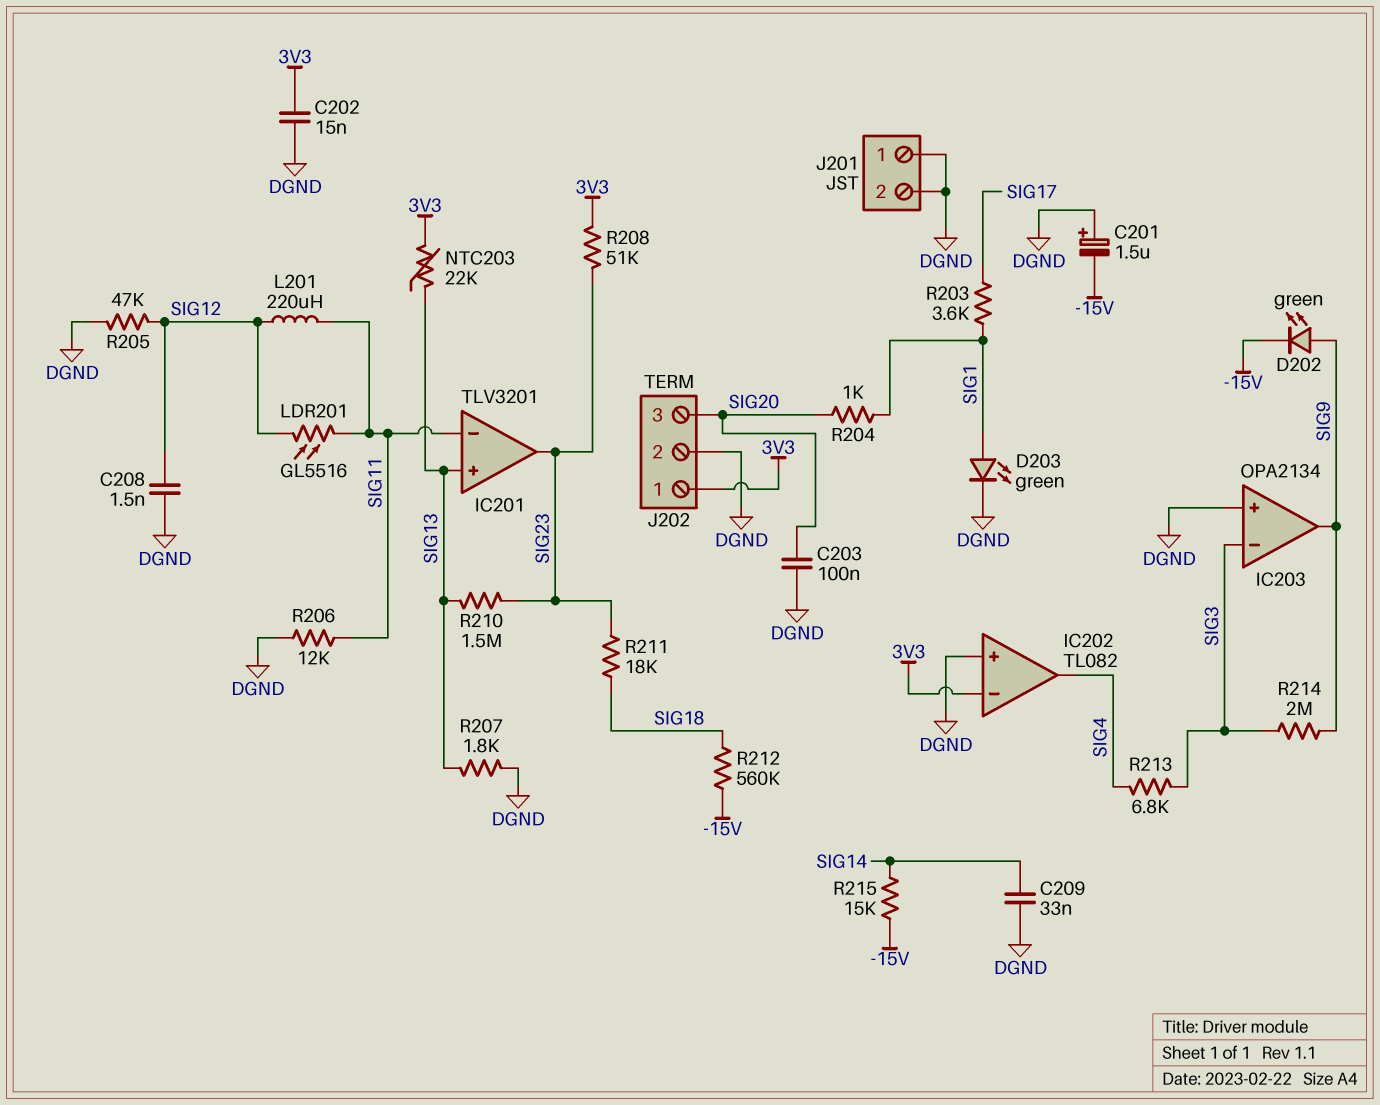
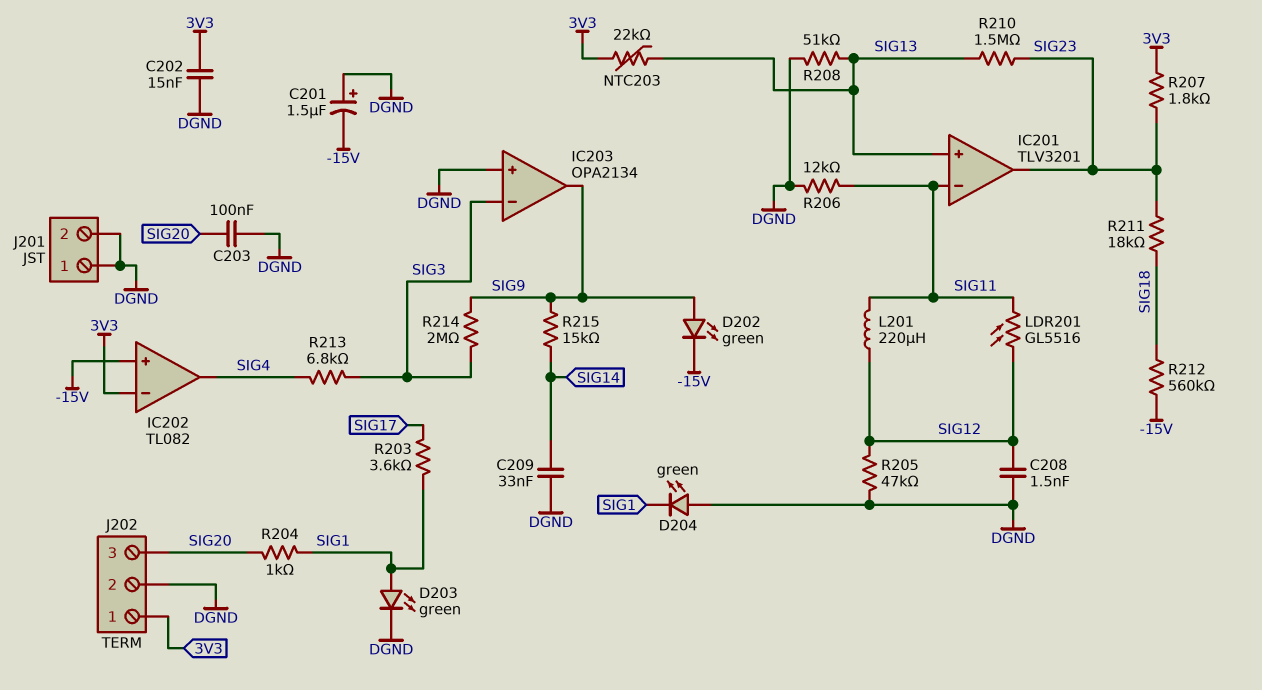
D204: none -> LED green (A DGND, K SIG1)
IC202 pin in+: DGND -> -15V
R207: 1.8k (DGND, SIG13) -> 1.8k (3V3, SIG23)
R208: 51k (3V3, SIG23) -> 51k (DGND, SIG13)
R215: 15k (-15V, SIG14) -> 15k (SIG9, SIG14)

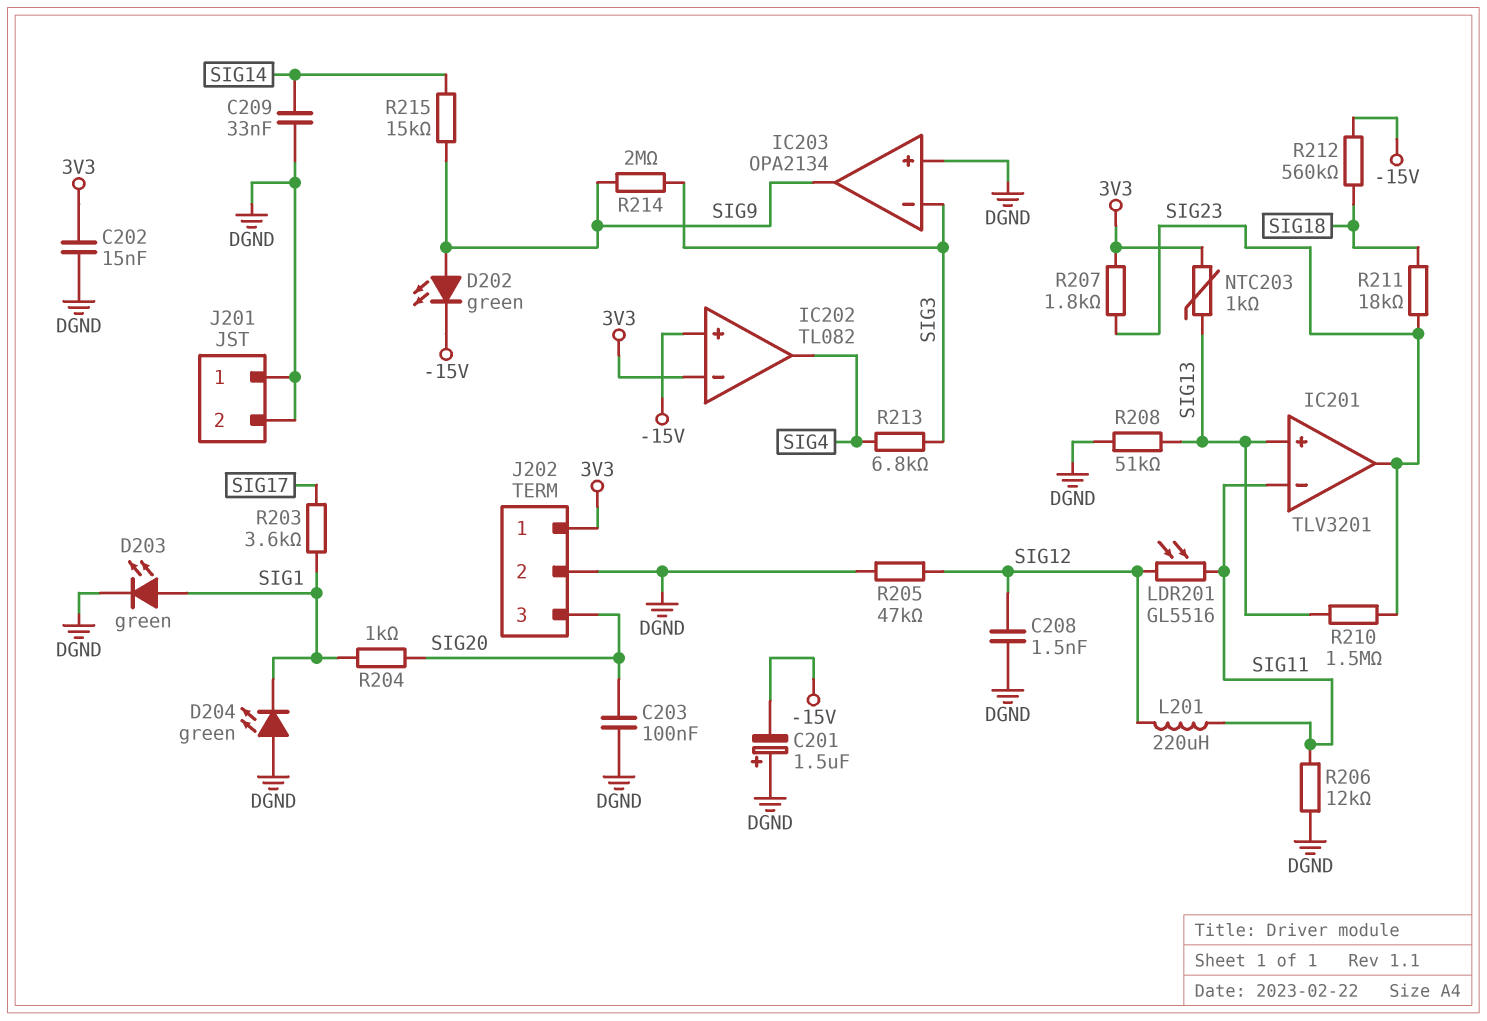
NTC203: 22k (3V3, SIG13) -> 1k (3V3, SIG13)

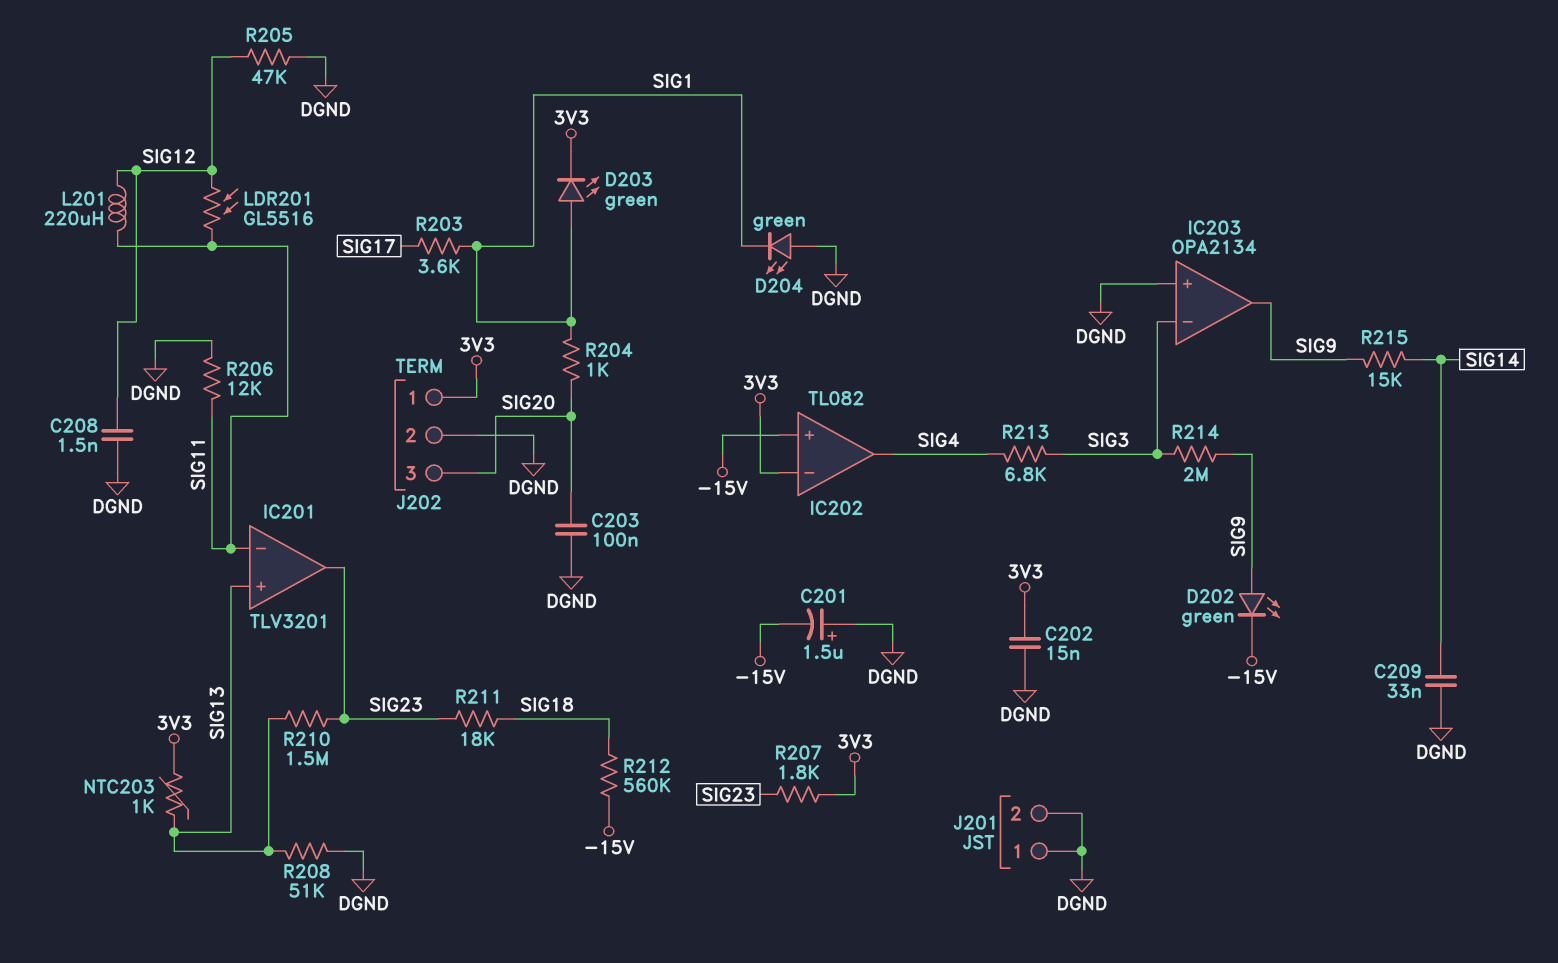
D203: LED green (A SIG1, K DGND) -> LED green (A SIG1, K 3V3)

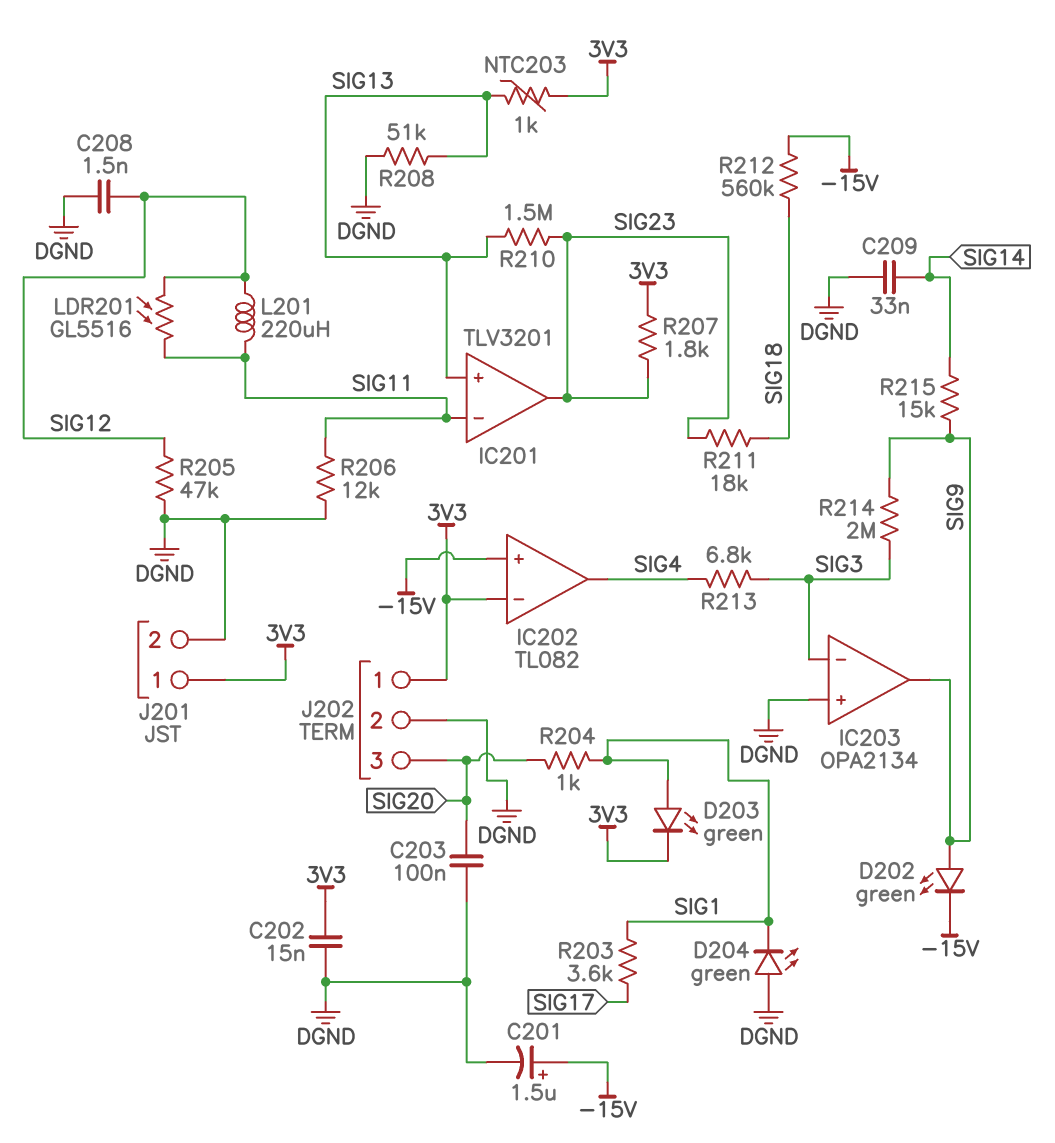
C201: 1.5uF (plus DGND, minus -15V) -> 1.5uF (plus -15V, minus DGND)
J201 pin 1: DGND -> 3V3

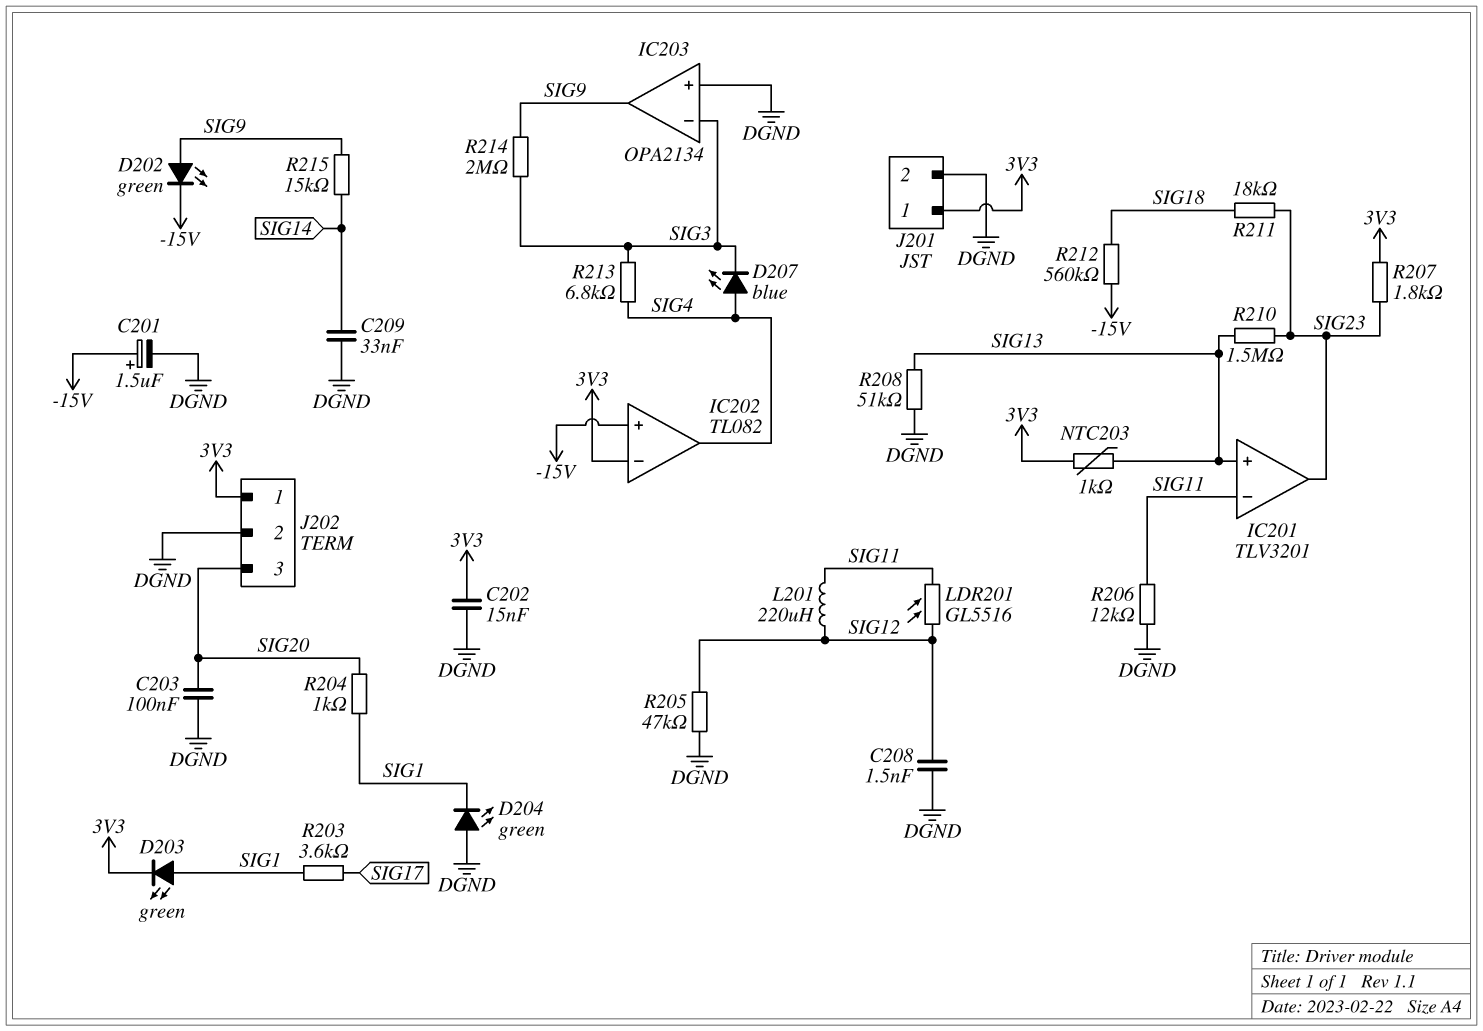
D207: none -> LED blue (A SIG4, K SIG3)

